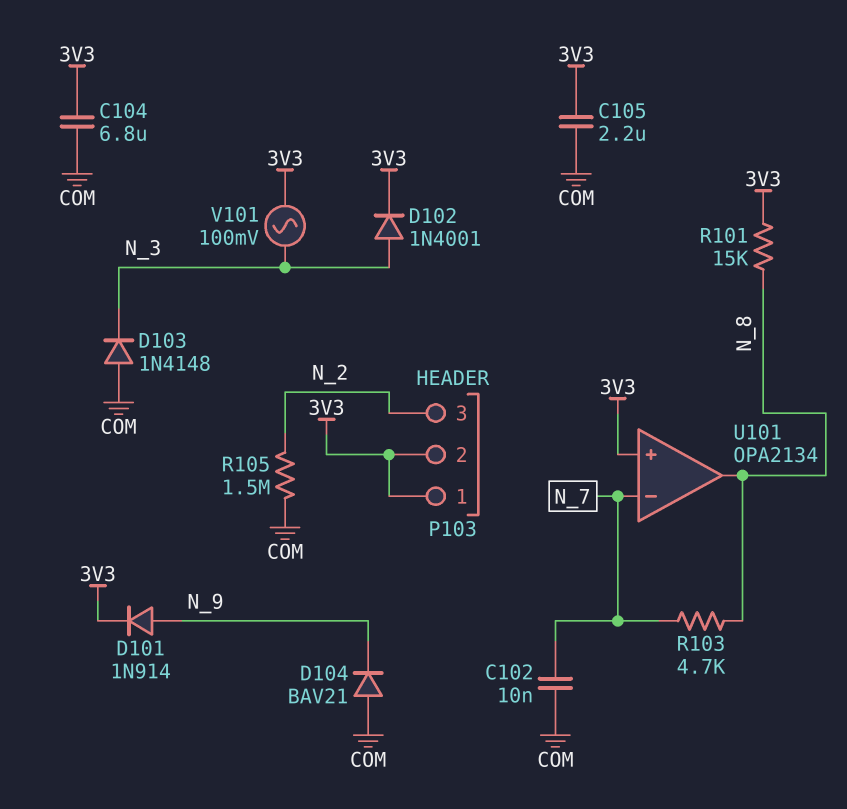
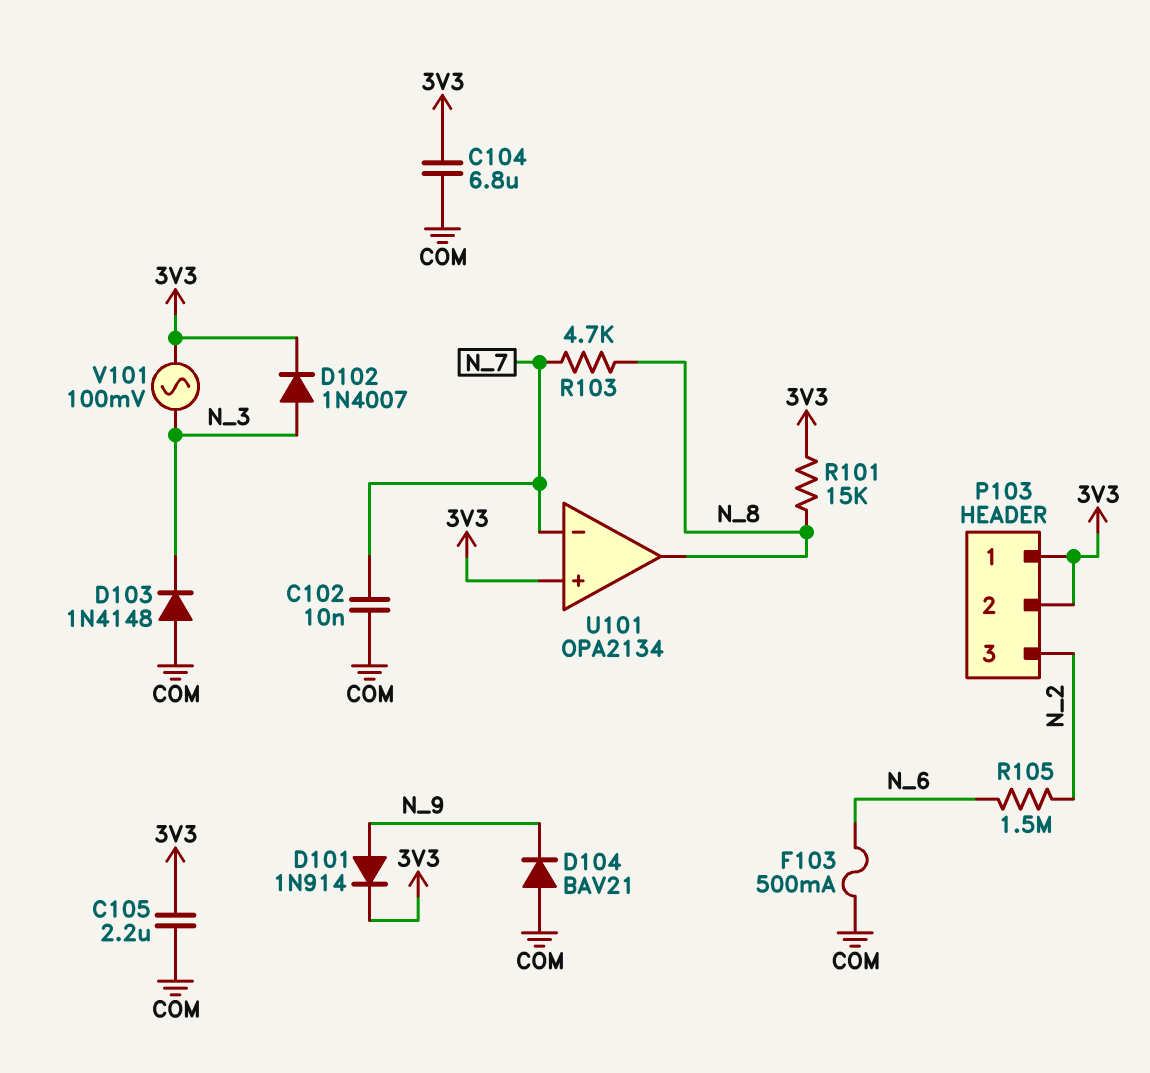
D102: diode 1N4001 (A N_3, K 3V3) -> diode 1N4007 (A N_3, K 3V3)
F103: none -> 500mA (COM, N_6)
R105: 1.5M (COM, N_2) -> 1.5M (N_2, N_6)

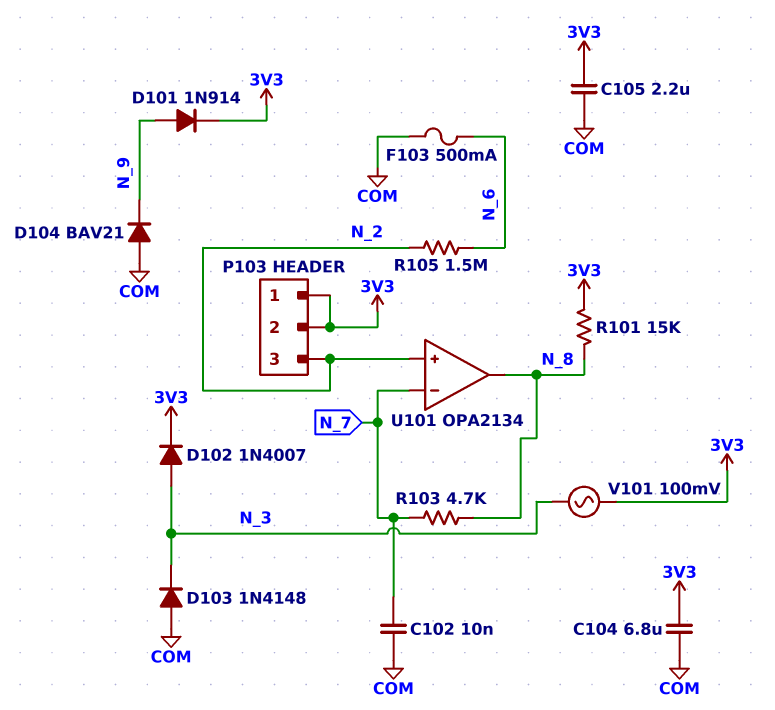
U101 pin in+: 3V3 -> N_2

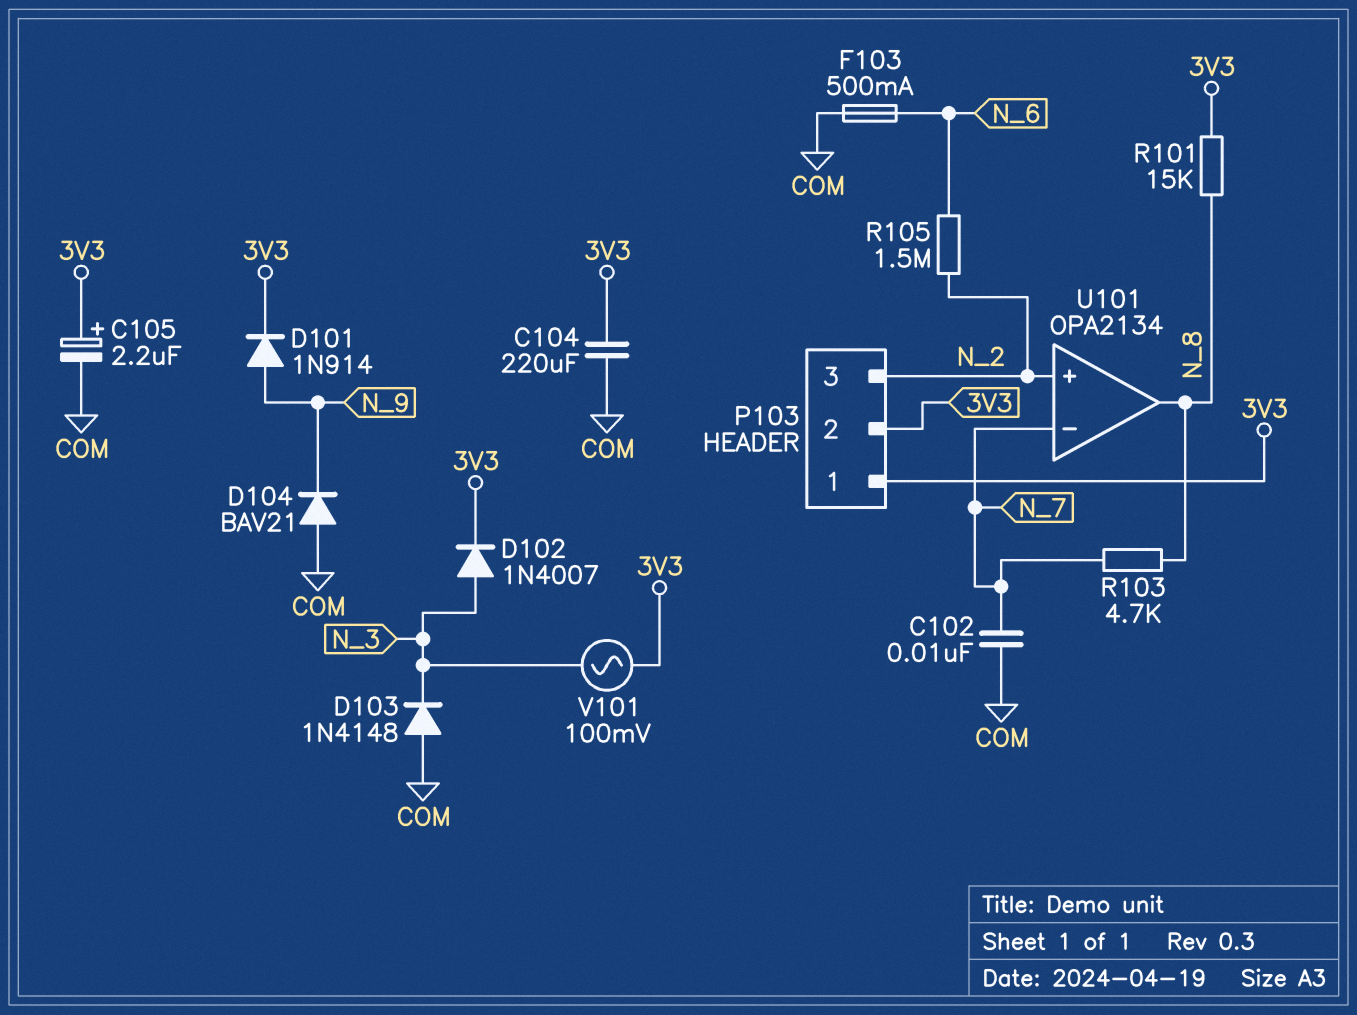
C104: 6.8uF (3V3, COM) -> 220uF (3V3, COM)
C105: 2.2uF (3V3, COM) -> 2.2uF (plus 3V3, minus COM)

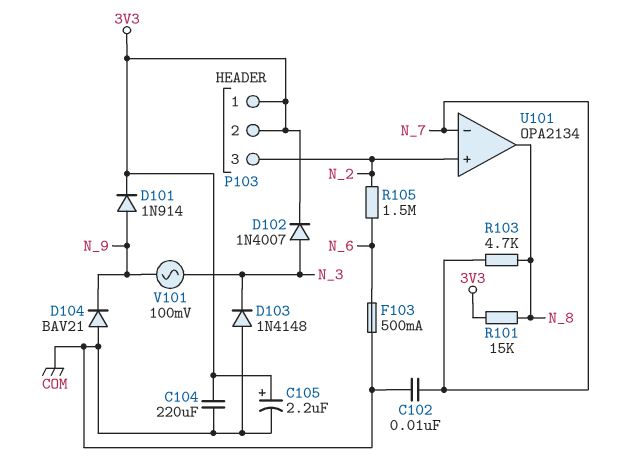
V101: AC 100mV (3V3, N_3) -> AC 100mV (N_3, N_9)

